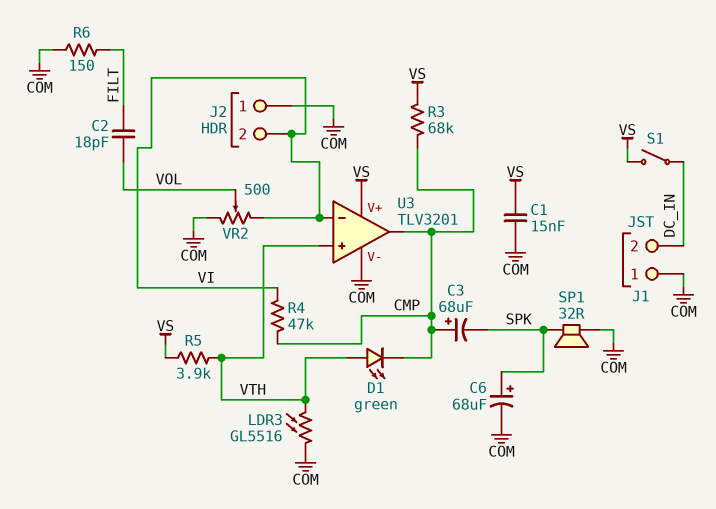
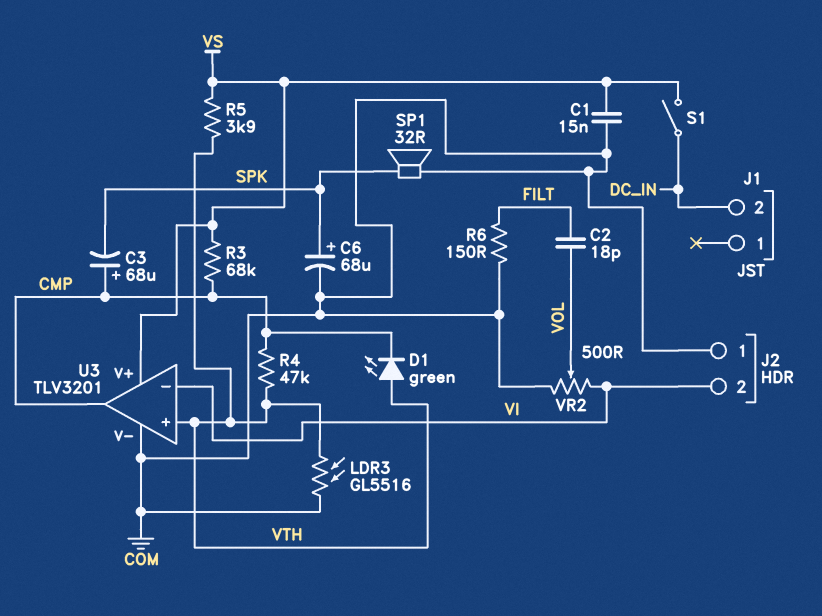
J1 pin 1: COM -> none
R4: 47k (CMP, VI) -> 47k (CMP, VTH)

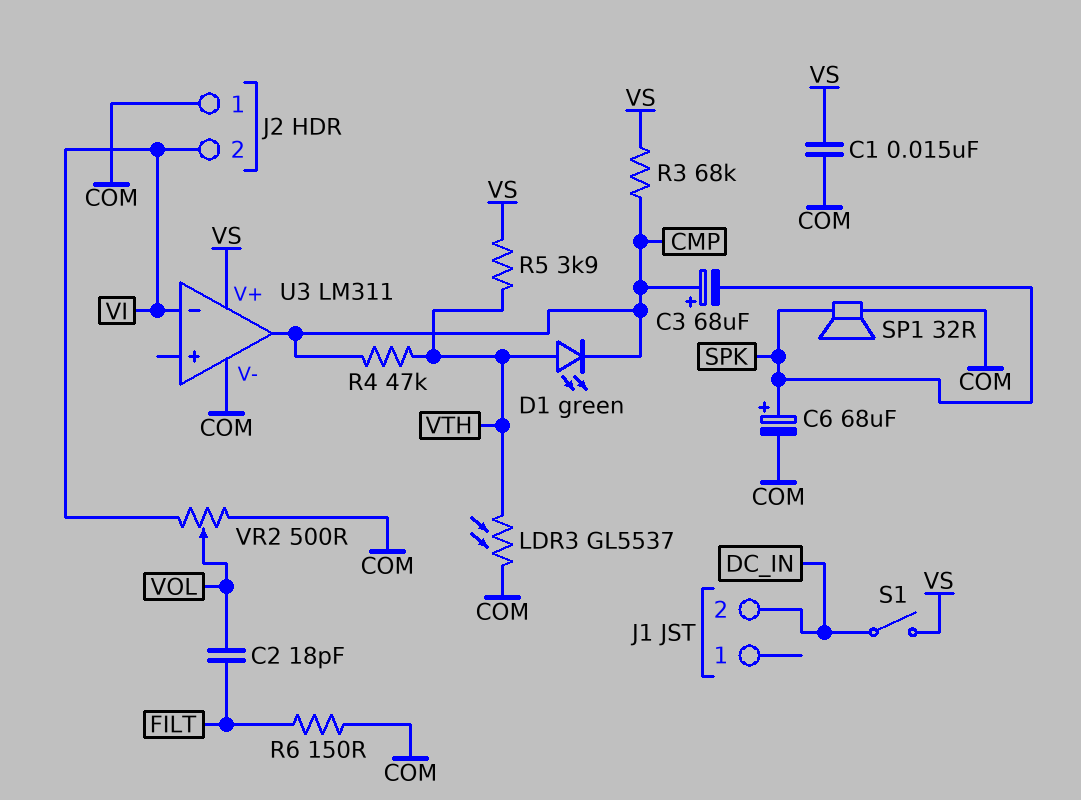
LDR3: GL5516 (COM, VTH) -> GL5537 (COM, VTH)
U3: TLV3201 -> LM311
U3 pin in+: VTH -> none

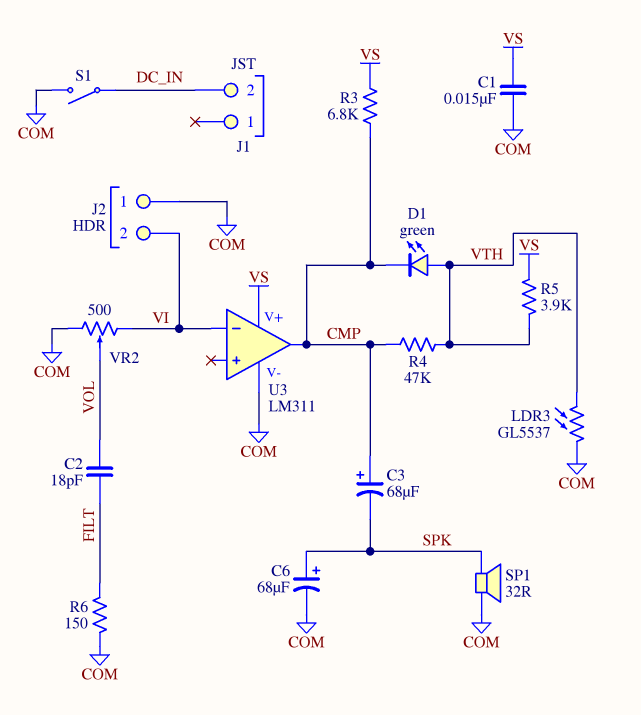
R3: 68k (CMP, VS) -> 6.8k (CMP, VS)
S1: switch (DC_IN, VS) -> switch (COM, DC_IN)

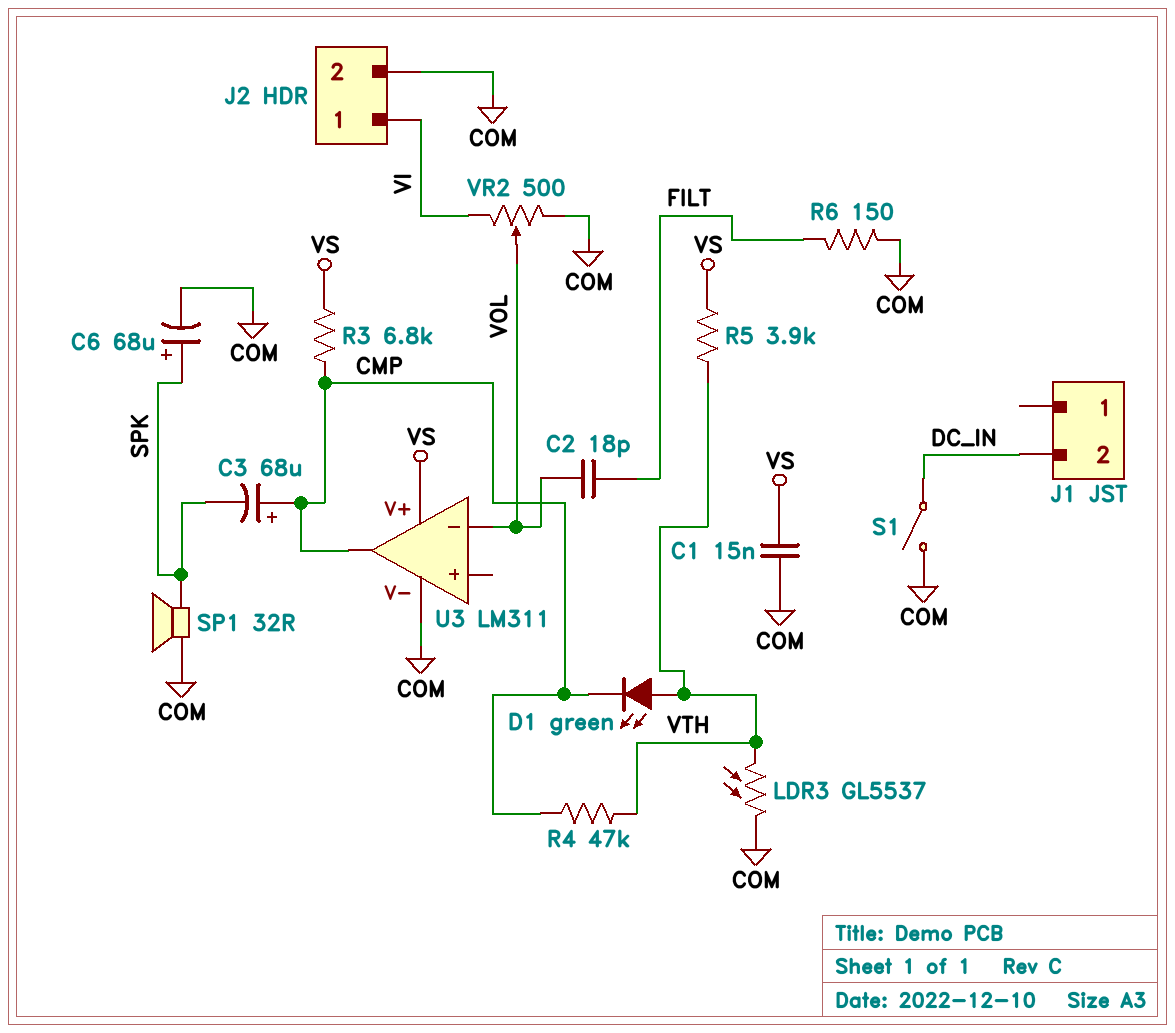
J2 pin 1: COM -> VI
J2 pin 2: VI -> COM
U3 pin in-: VI -> VOL

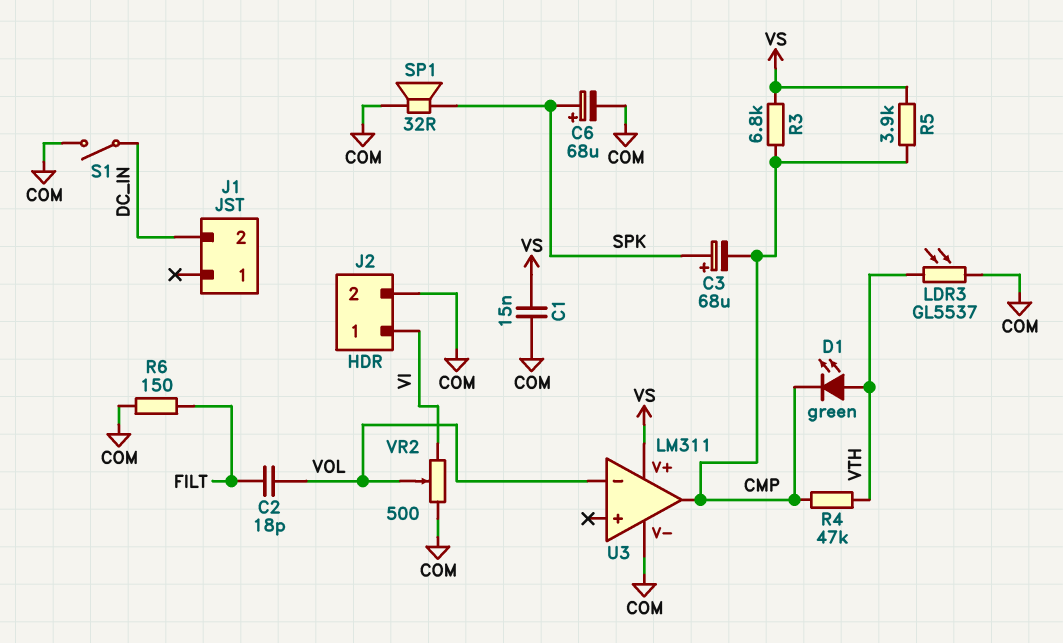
C3: 68uF (plus CMP, minus SPK) -> 68uF (plus SPK, minus CMP)
R5: 3.9k (VS, VTH) -> 3.9k (CMP, VS)

